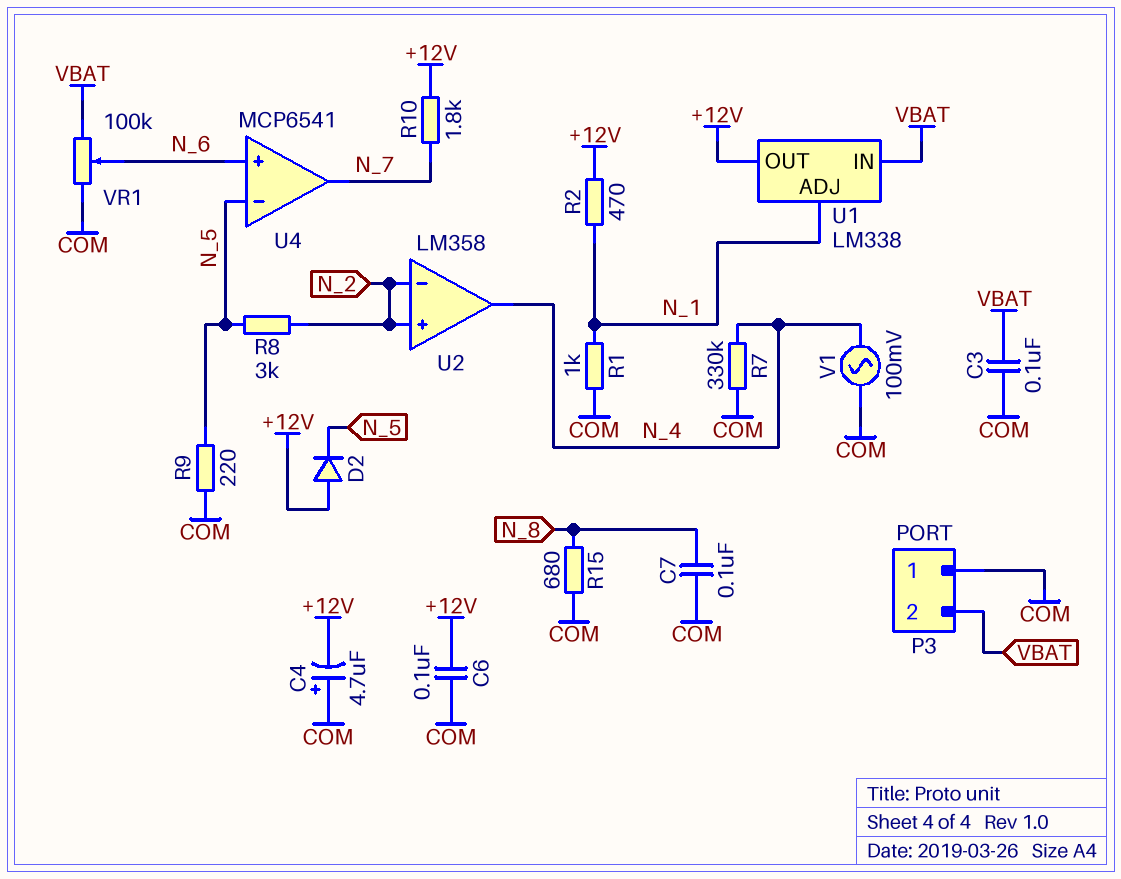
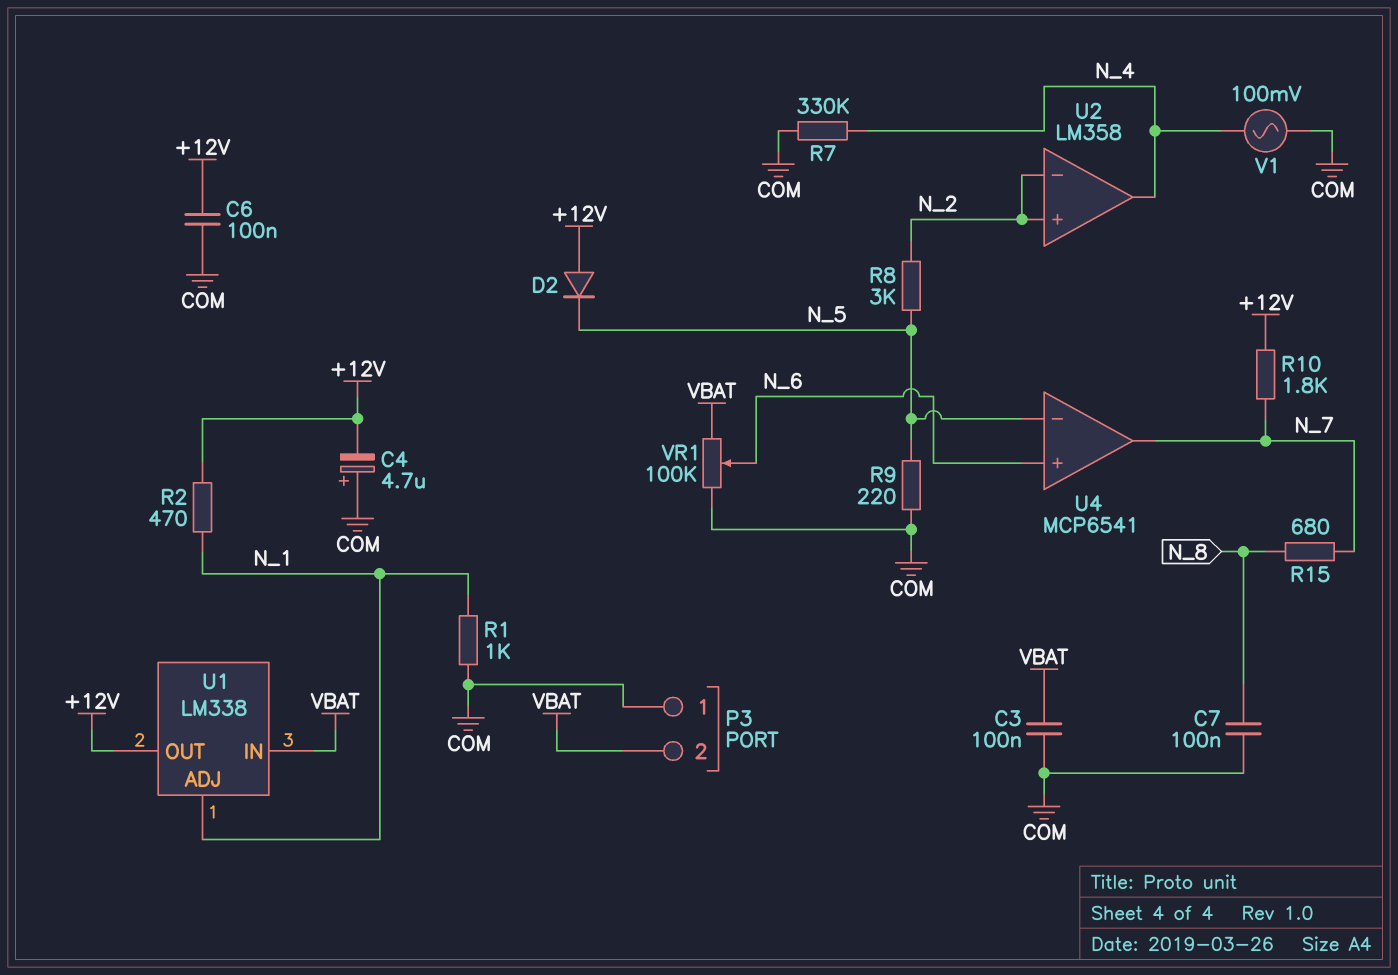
R15: 680 (COM, N_8) -> 680 (N_7, N_8)

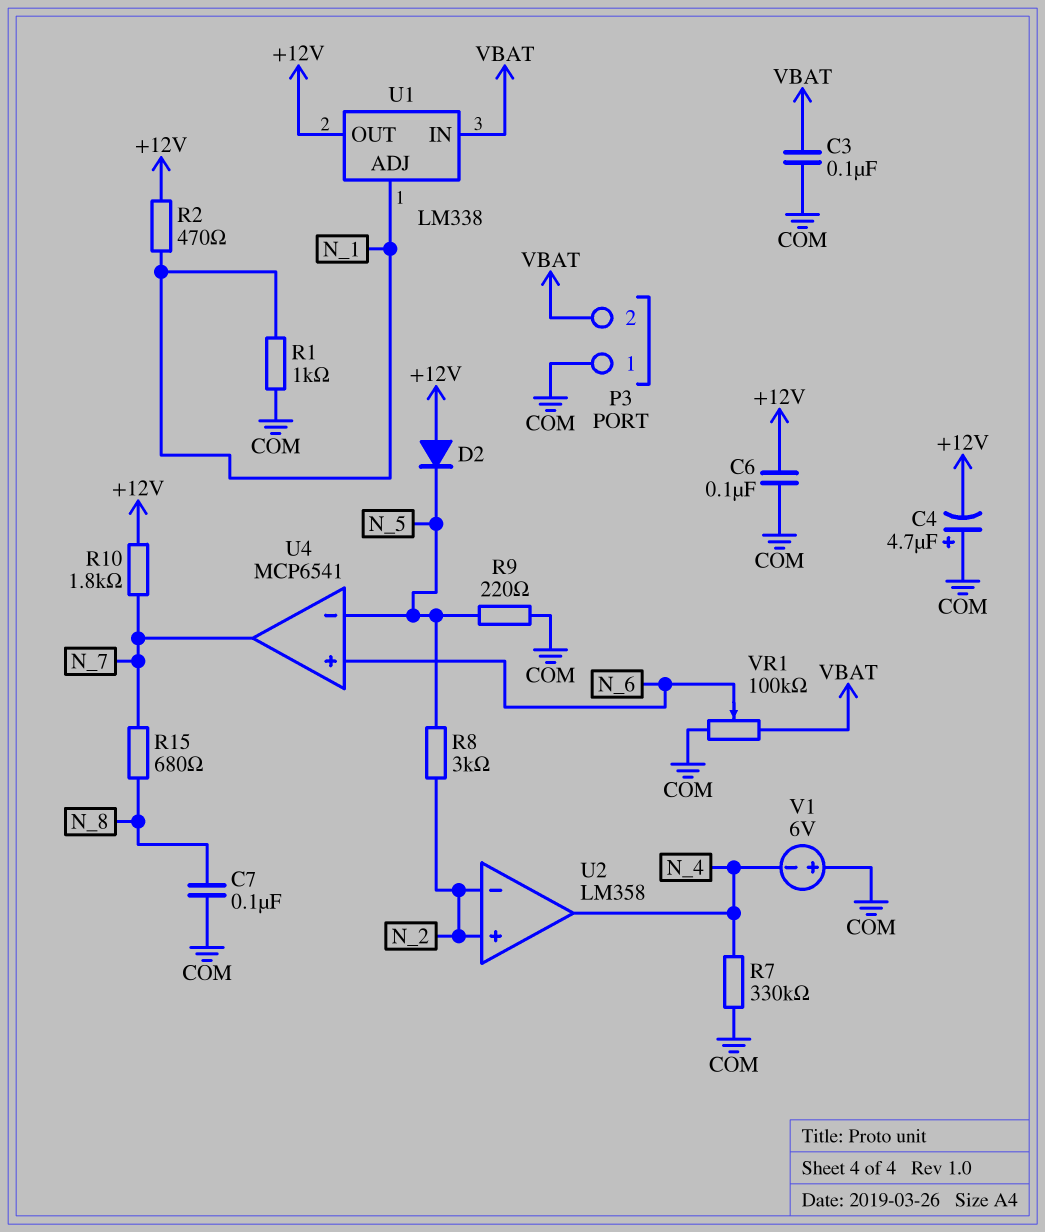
V1: AC 100mV (COM, N_4) -> 6V (plus COM, minus N_4)

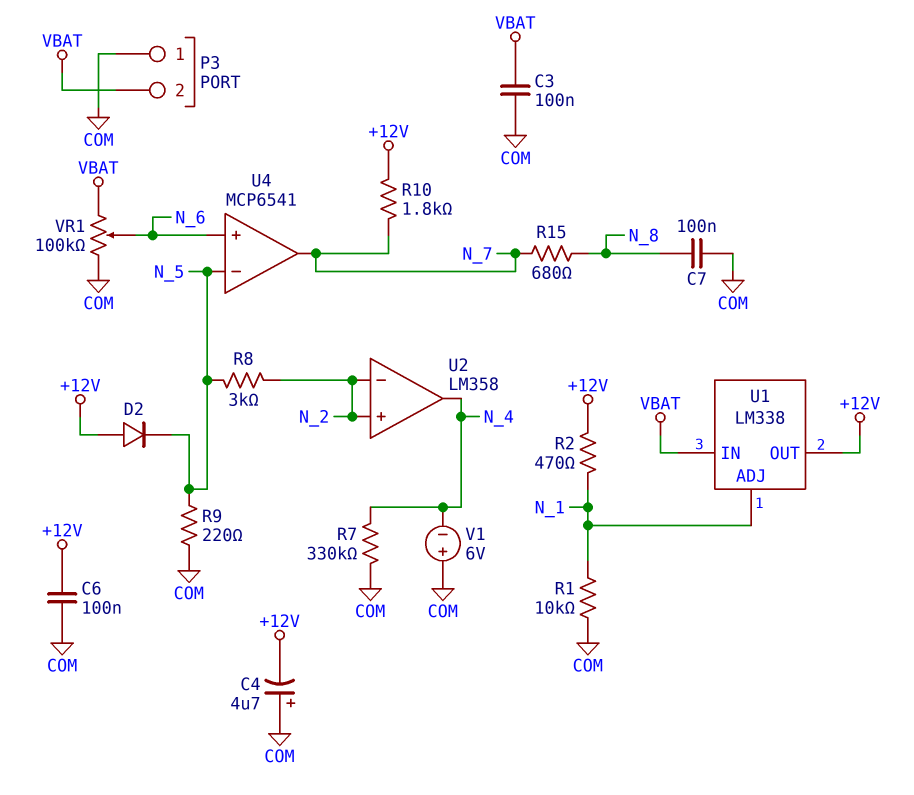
R1: 1k (COM, N_1) -> 10k (COM, N_1)

